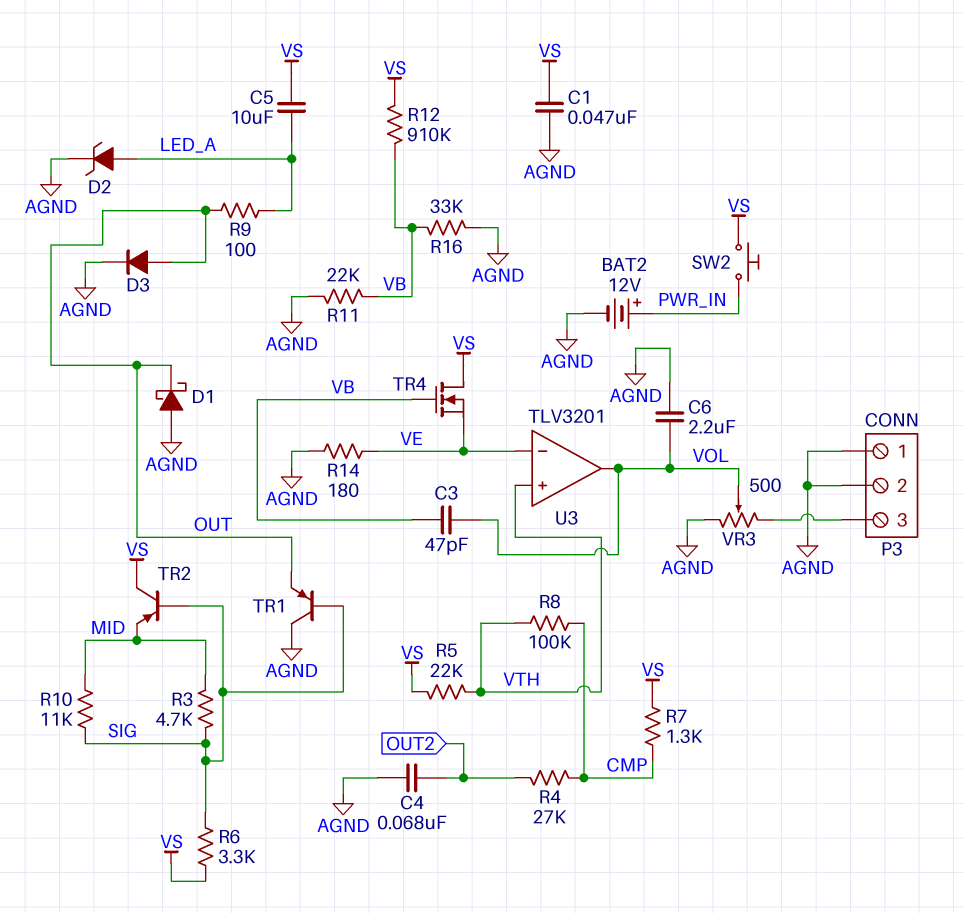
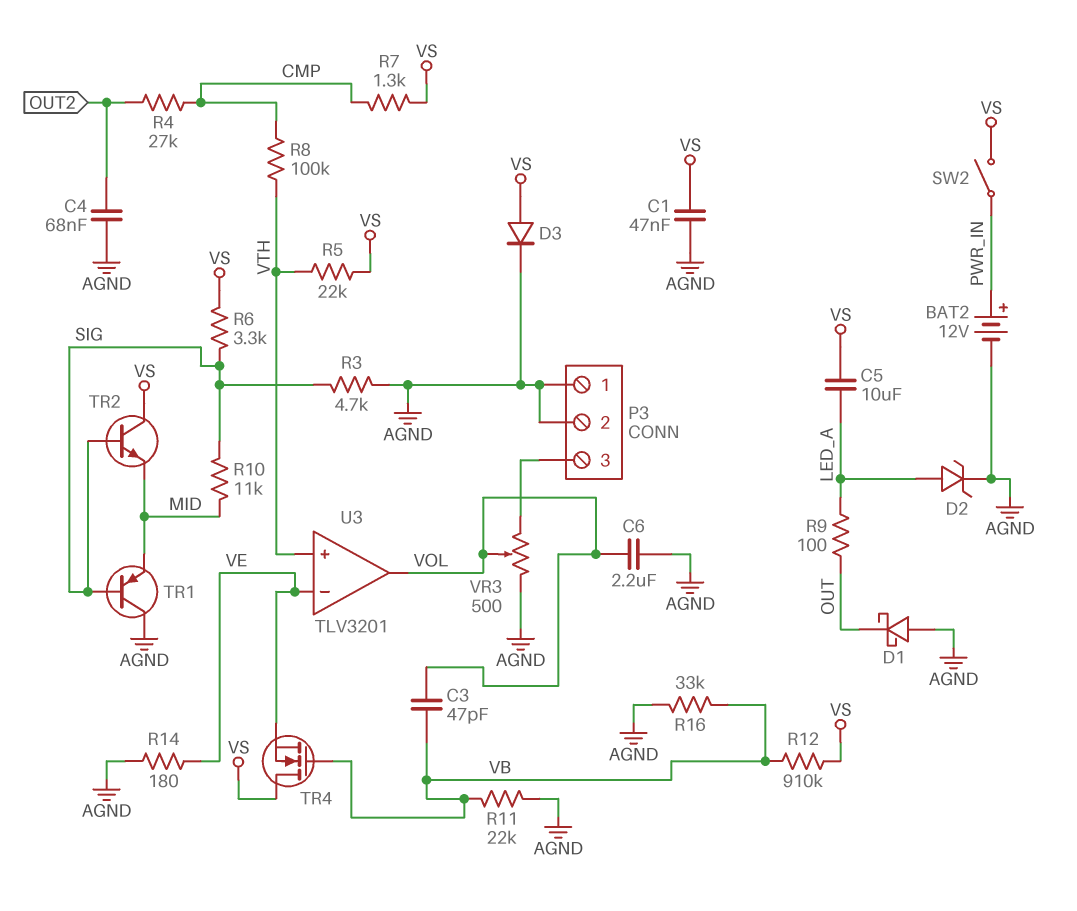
D3: diode (A OUT, K AGND) -> diode (A VS, K AGND)
R3: 4.7k (MID, SIG) -> 4.7k (AGND, SIG)
SW2: button (PWR_IN, VS) -> switch (PWR_IN, VS)
TR1: PNP (B SIG, C AGND, E OUT) -> PNP (B SIG, C AGND, E MID)
TR2: PNP (B SIG, C VS, E MID) -> NPN (B SIG, C VS, E MID)

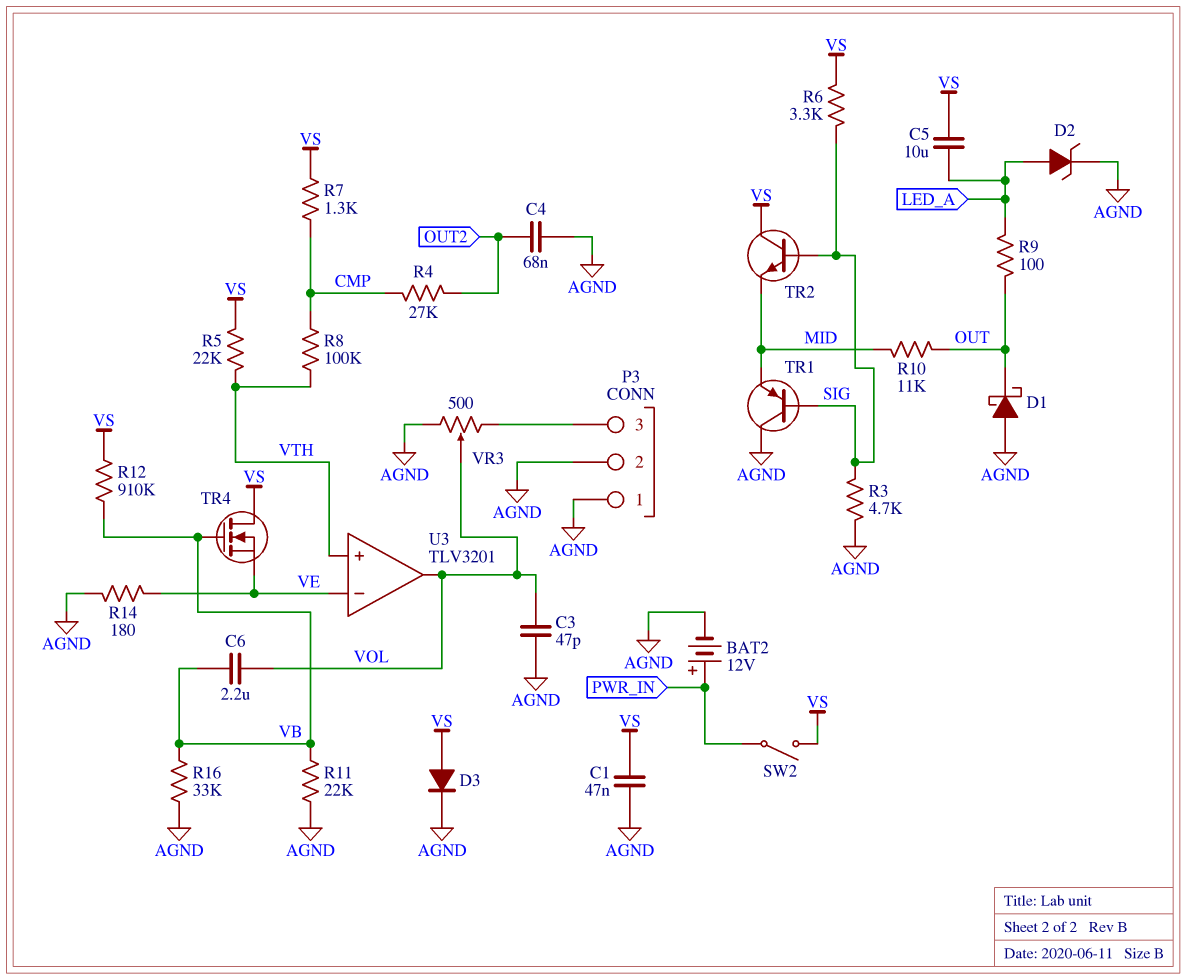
C3: 47pF (VB, VOL) -> 47pF (AGND, VOL)
C6: 2.2uF (AGND, VOL) -> 2.2uF (VB, VOL)
R10: 11k (MID, SIG) -> 11k (MID, OUT)

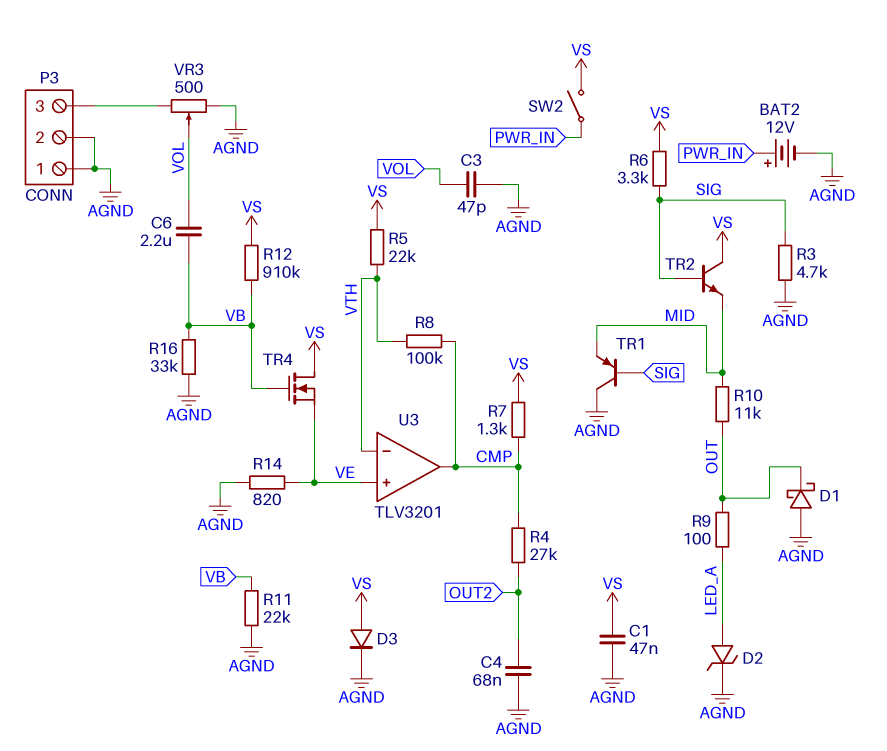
C5: 10uF (LED_A, VS) -> none
R14: 180 (AGND, VE) -> 820 (AGND, VE)
U3 pin in+: VTH -> VE
U3 pin in-: VE -> VTH
U3 pin out: VOL -> CMP

